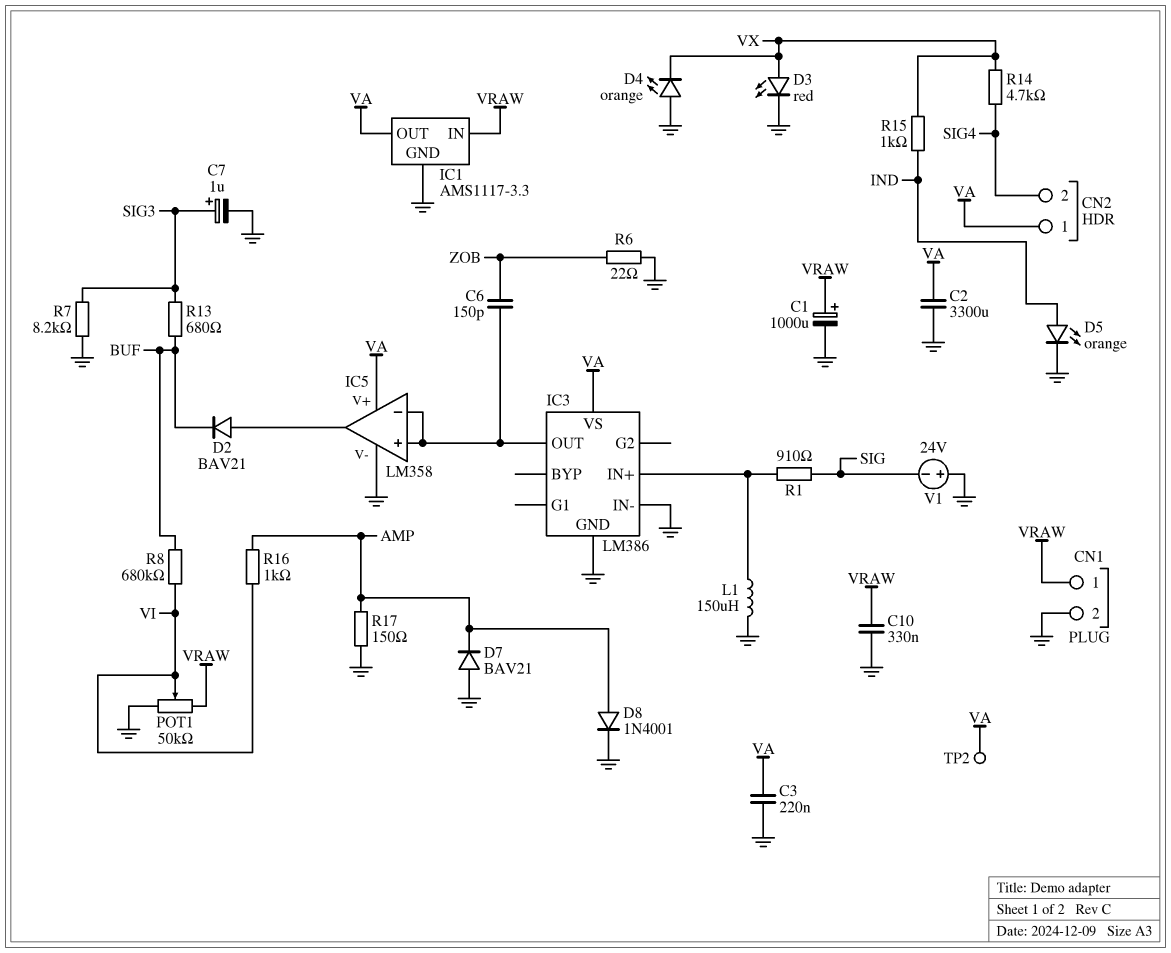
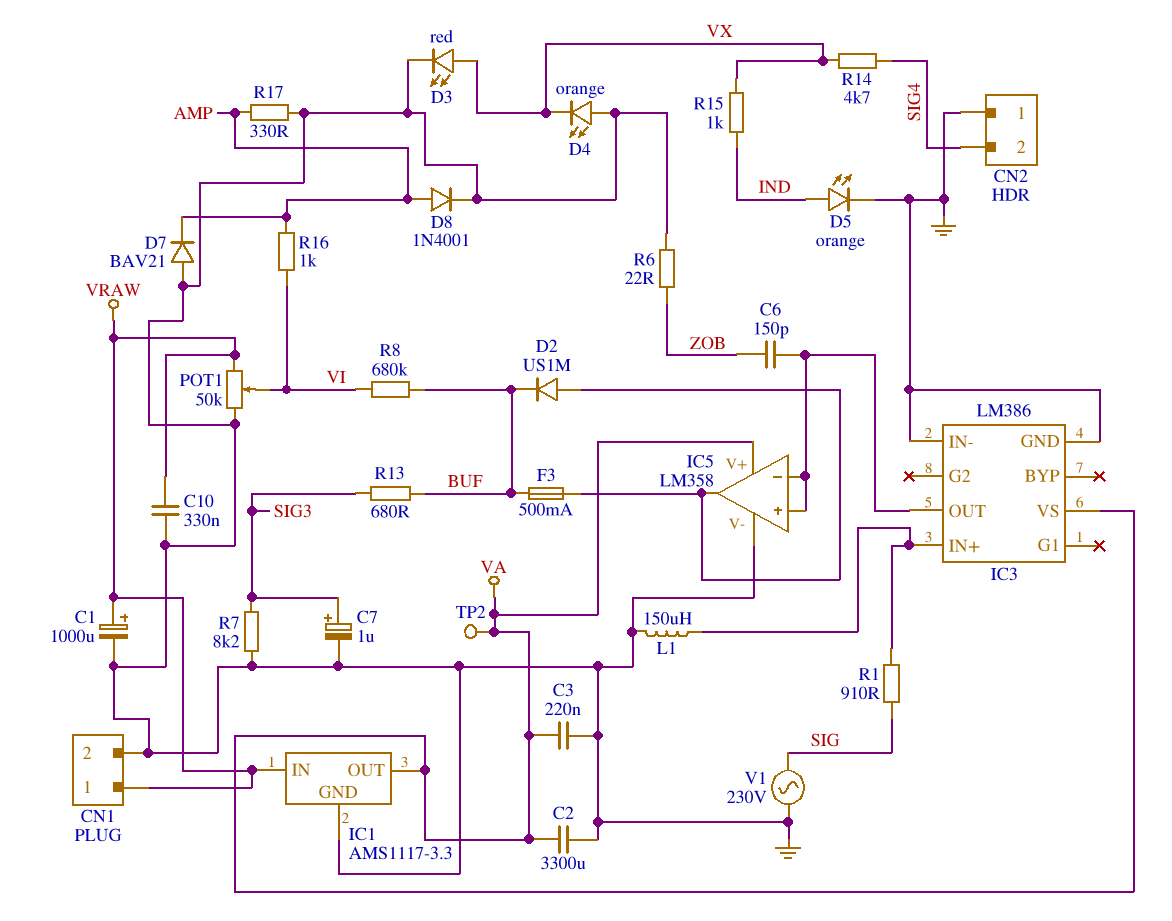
CN2 pin 1: VA -> GND
D2: diode BAV21 (A IC5/out, K BUF) -> diode US1M (A IC5/out, K BUF)
F3: none -> 500mA (BUF, IC5/out)
R17: 150 (AMP, GND) -> 330 (AMP, GND)
V1: 24V (plus GND, minus SIG) -> AC 230V (GND, SIG)

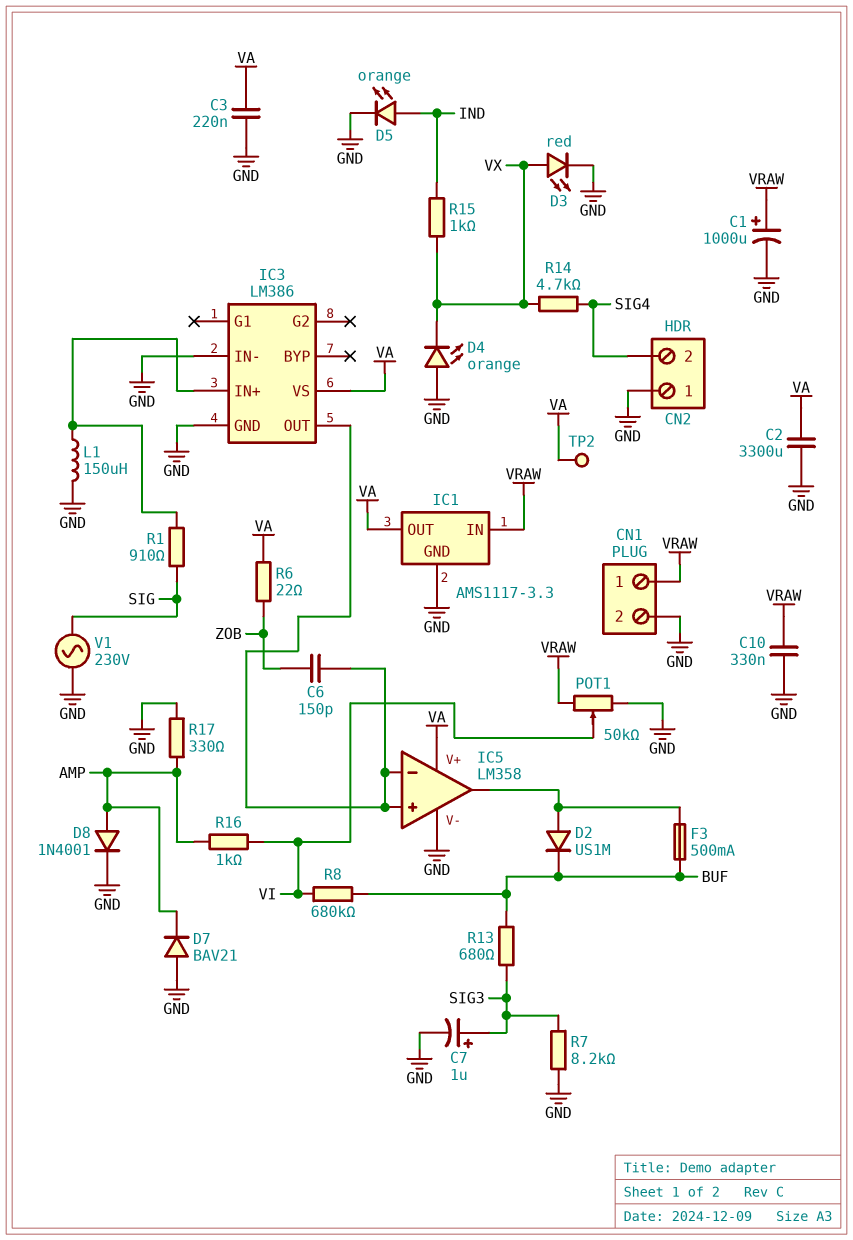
R6: 22 (GND, ZOB) -> 22 (VA, ZOB)

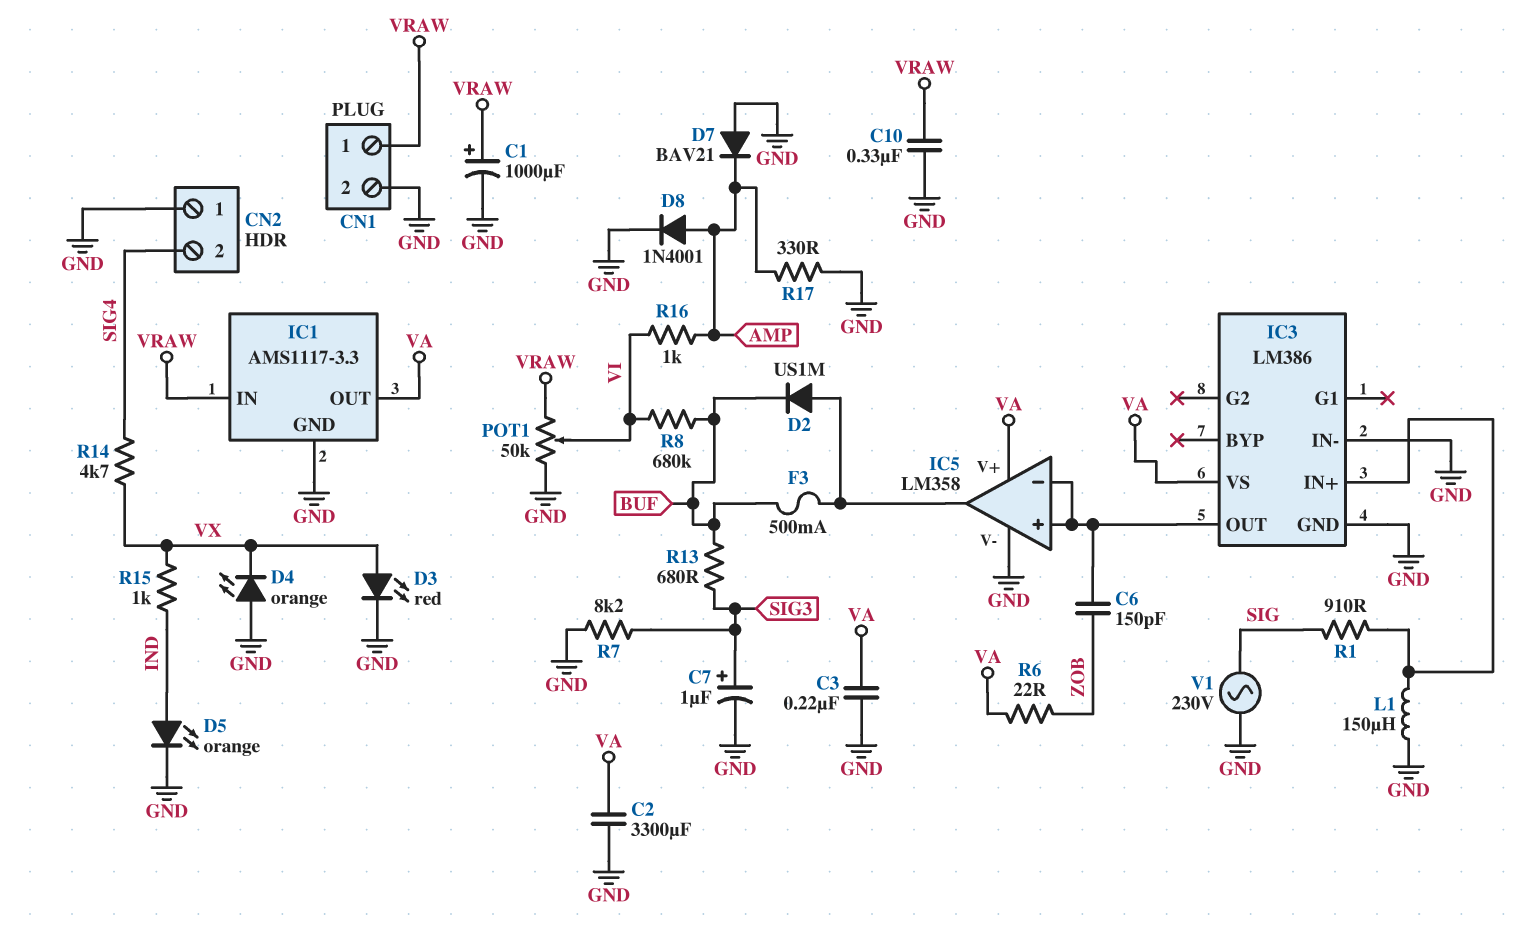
TP2: test point (VA) -> none

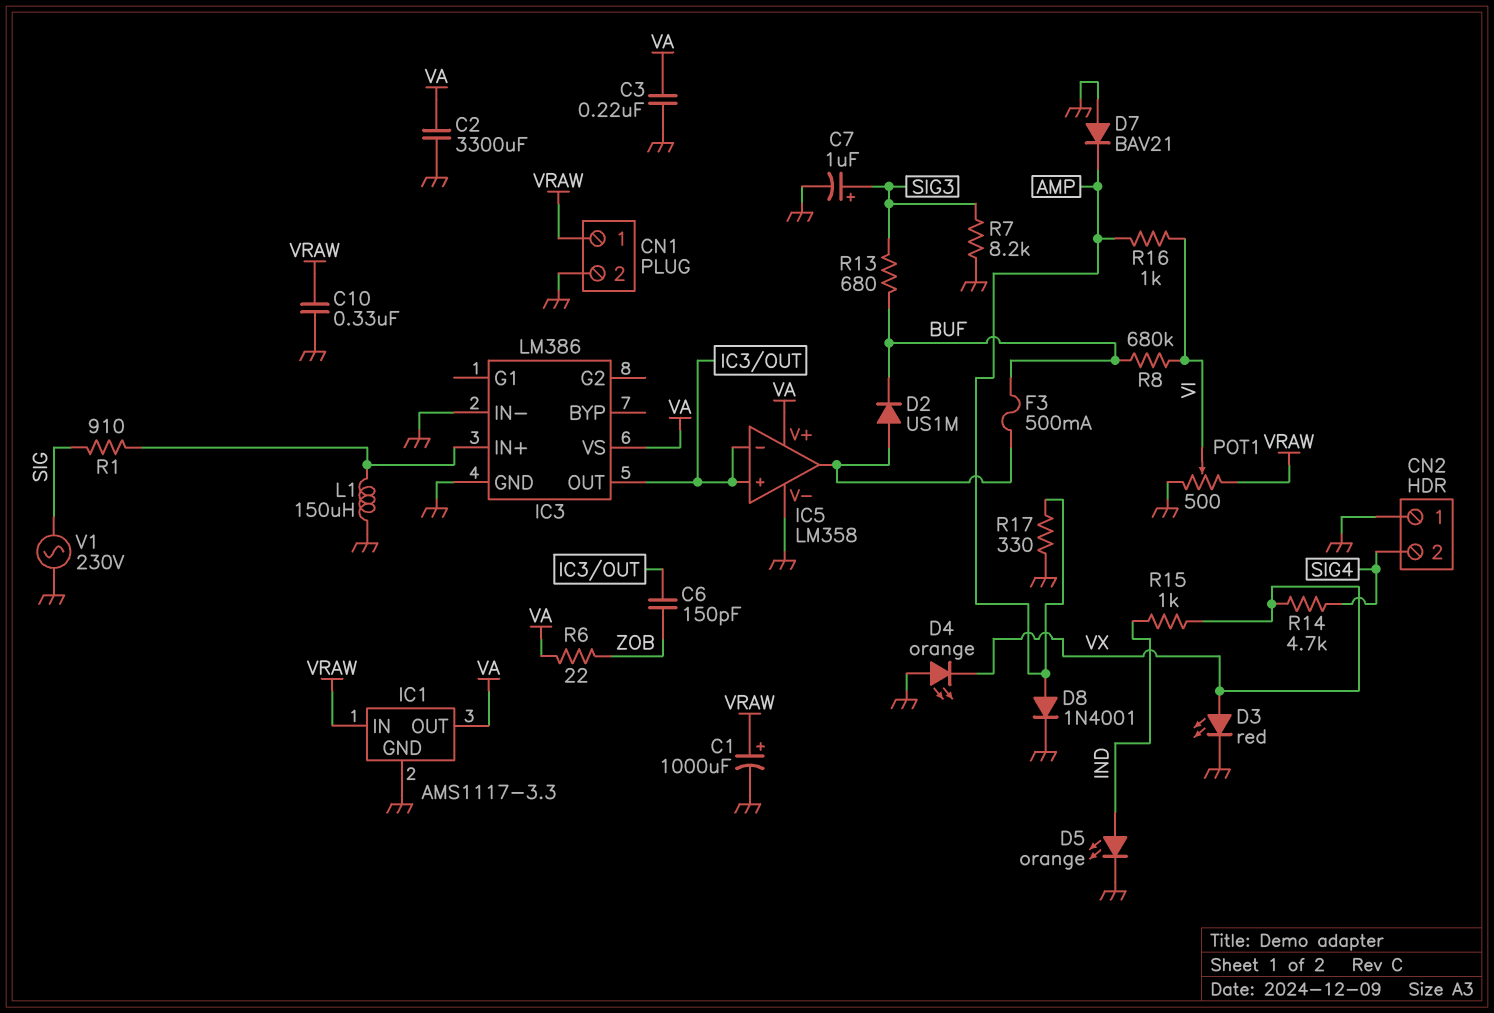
POT1: 50k (GND, VRAW, wiper VI) -> 500 (GND, VRAW, wiper VI)

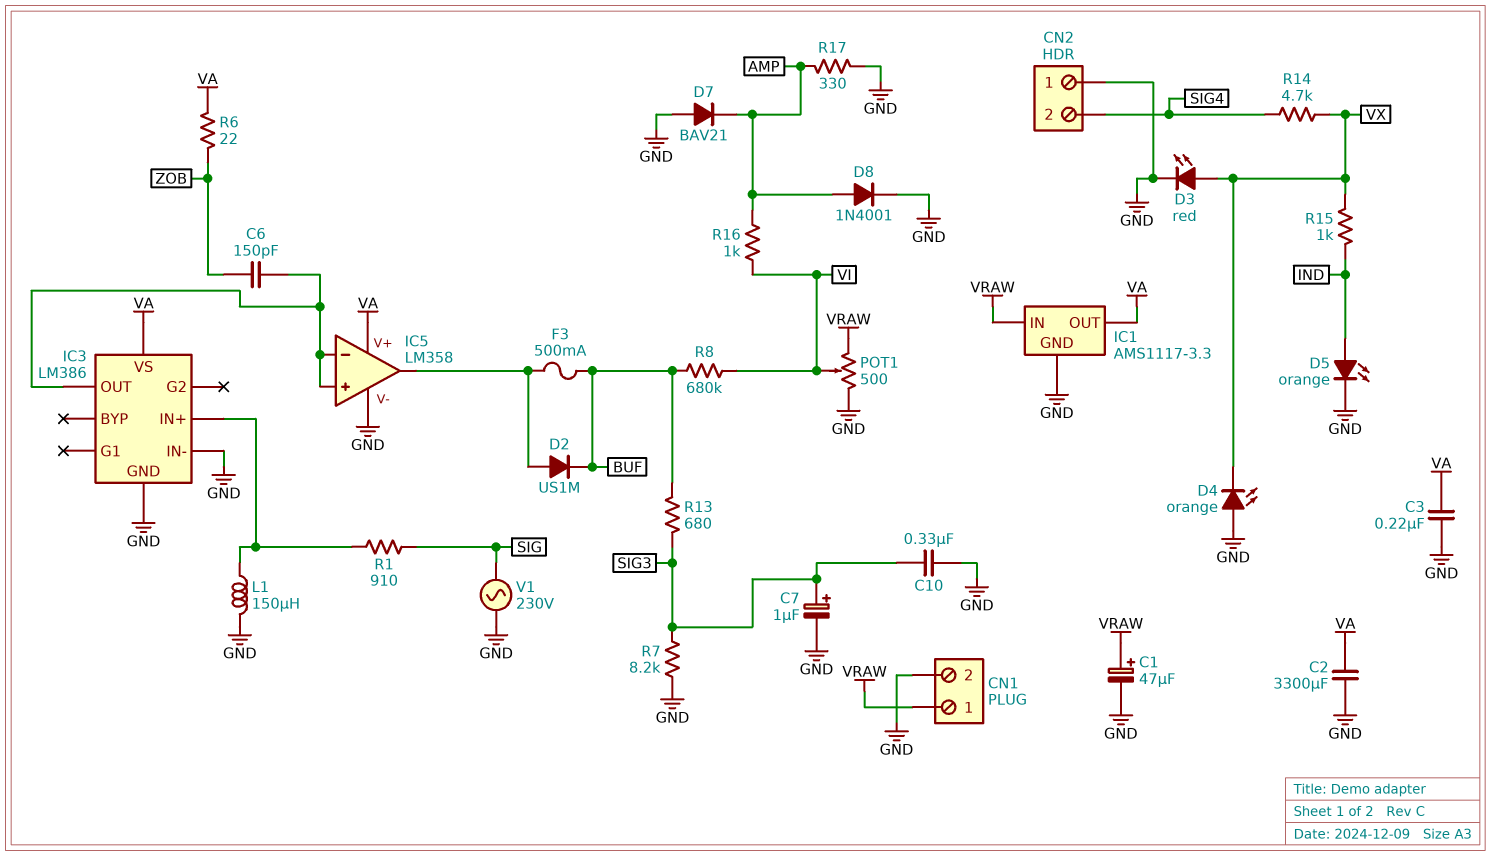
C1: 1000uF (plus VRAW, minus GND) -> 47uF (plus VRAW, minus GND)
C10: 330nF (GND, VRAW) -> 330nF (GND, SIG3)

